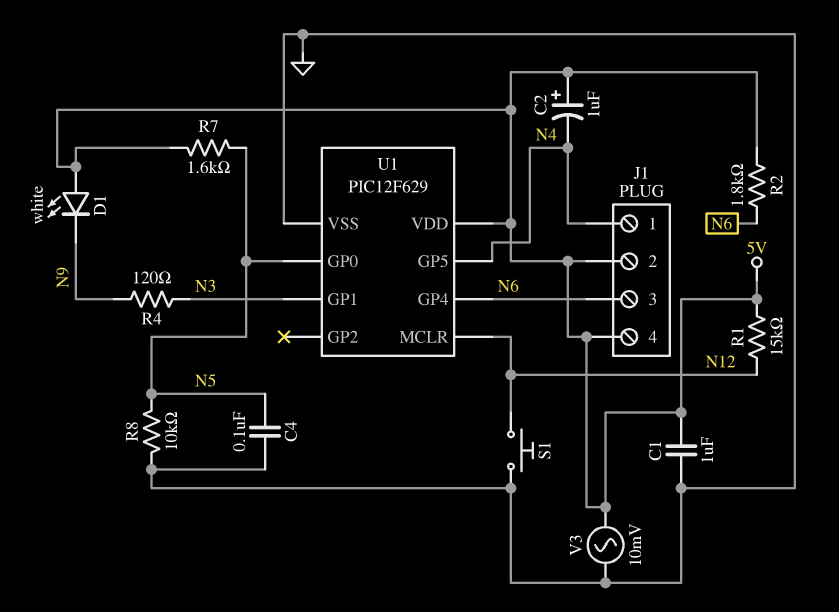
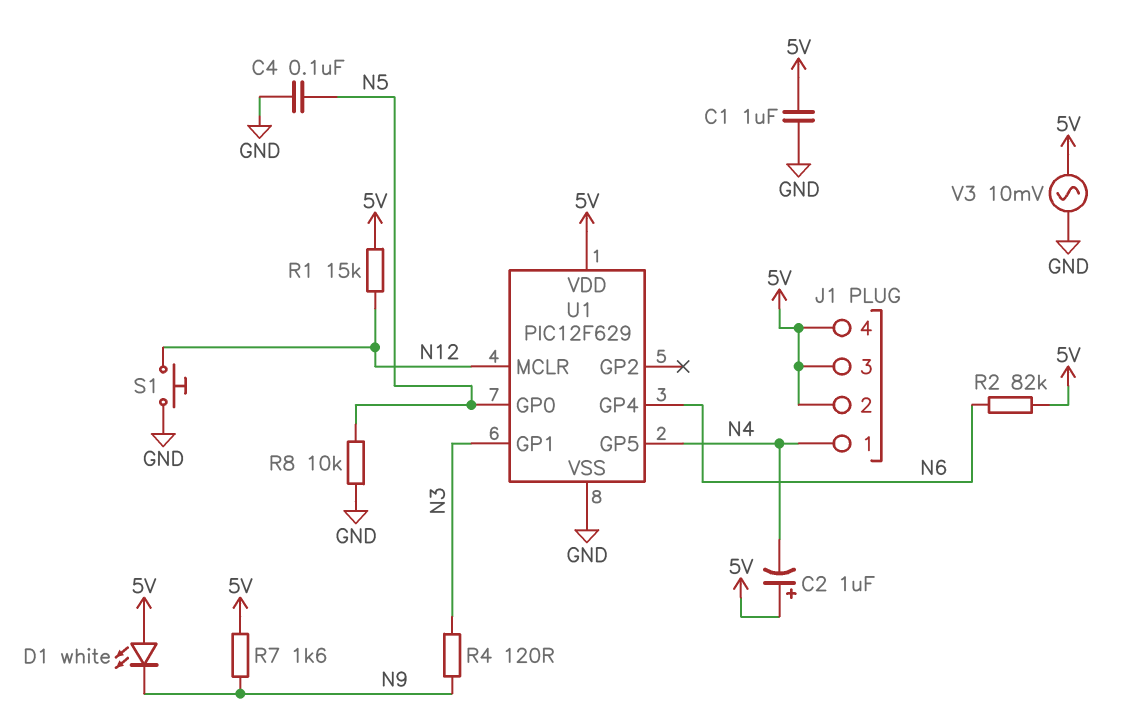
J1 pin 3: N6 -> 5V
R2: 1.8k (5V, N6) -> 82k (5V, N6)
R7: 1.6k (5V, N5) -> 1.6k (5V, N9)

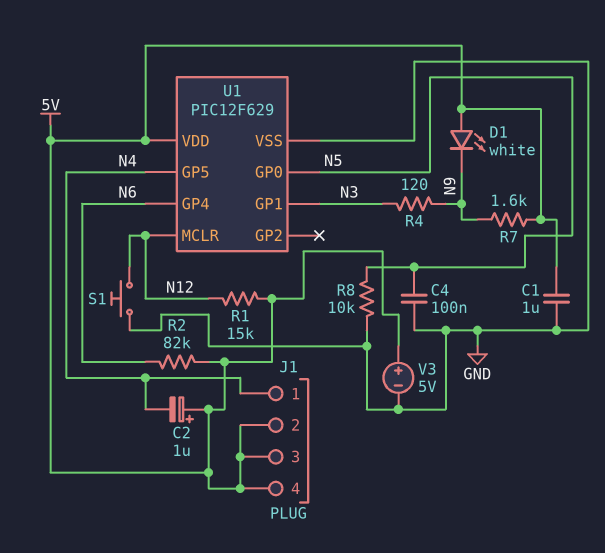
V3: AC 10mV (5V, GND) -> 5V (plus 5V, minus GND)

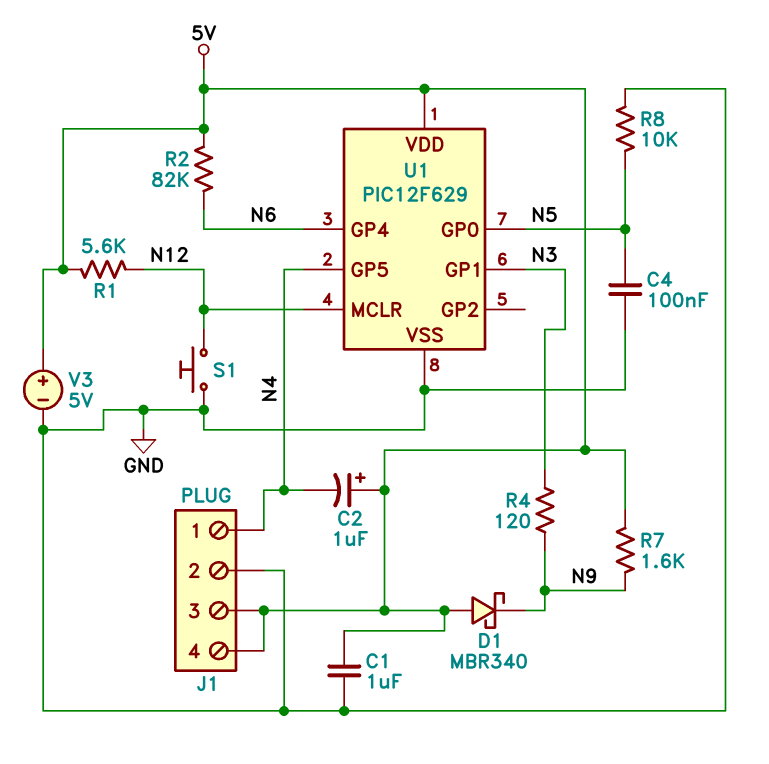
D1: LED white (A 5V, K N9) -> schottky MBR340 (A 5V, K N9)
J1 pin 2: 5V -> GND
R1: 15k (5V, N12) -> 5.6k (5V, N12)

